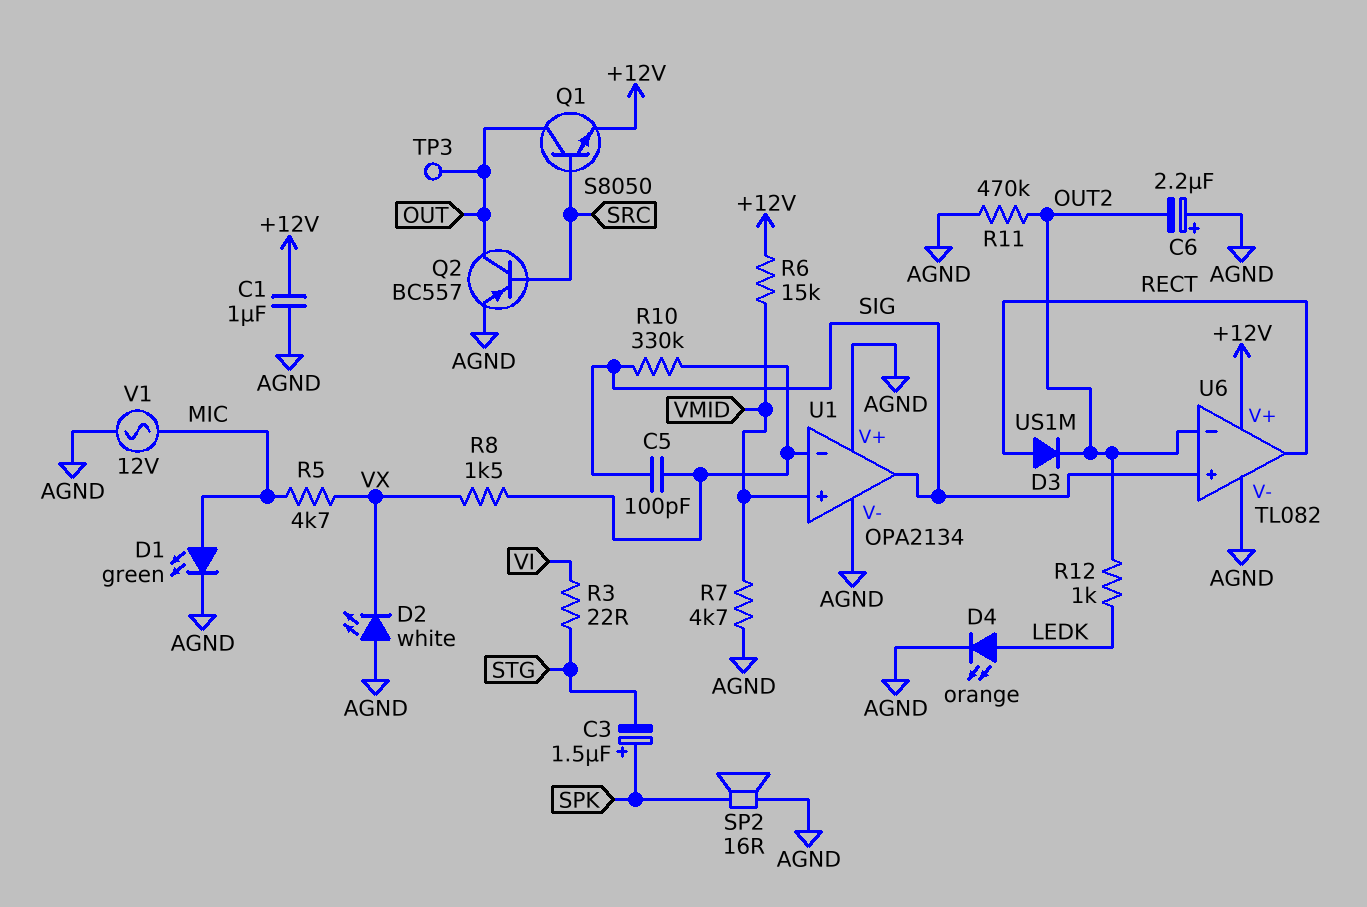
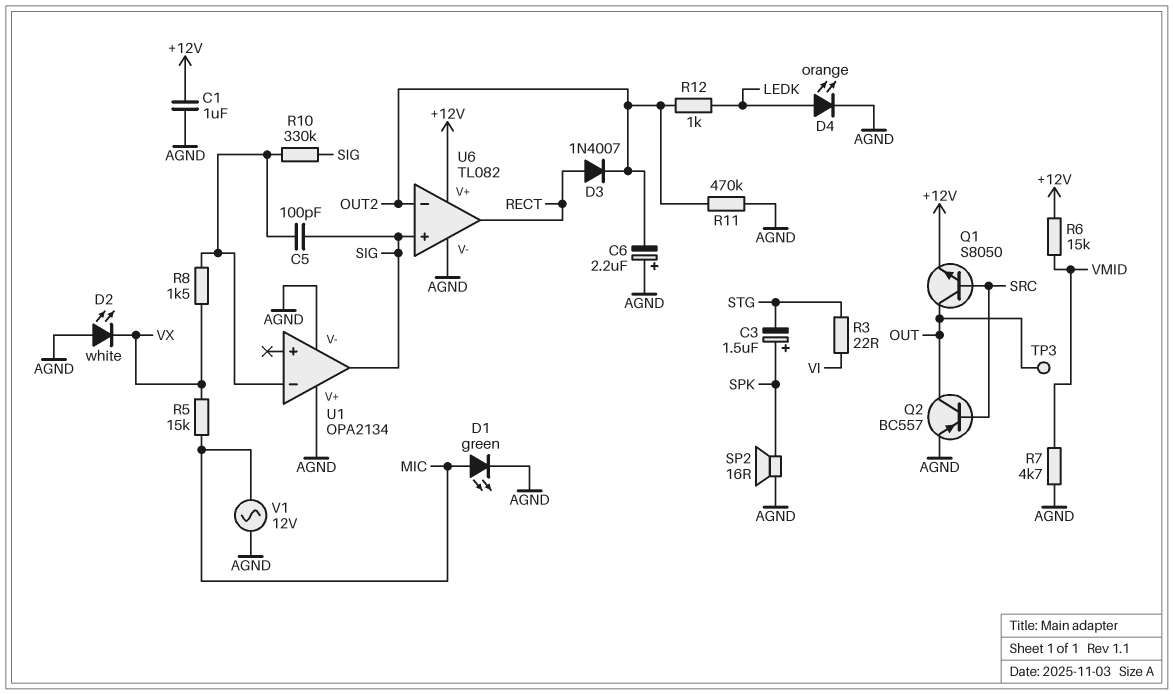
D3: diode US1M (A RECT, K OUT2) -> diode 1N4007 (A RECT, K OUT2)
R5: 4.7k (MIC, VX) -> 15k (MIC, VX)
U1 pin in+: VMID -> none

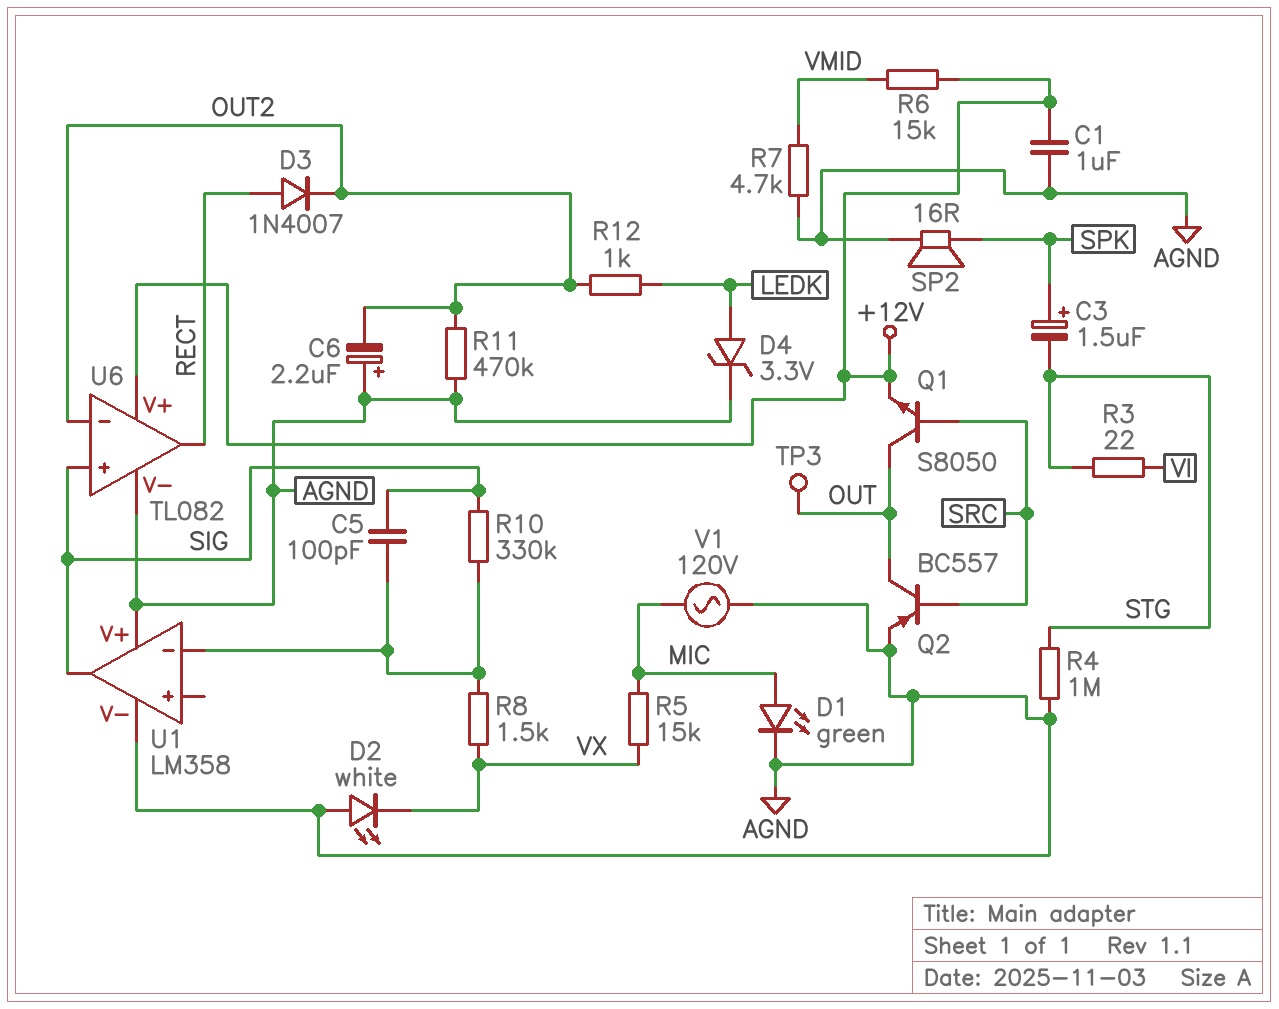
D4: LED orange (A LEDK, K AGND) -> zener 3.3V (A LEDK, K AGND)
R4: none -> 1M (AGND, STG)
U1: OPA2134 -> LM358
V1: AC 12V (AGND, MIC) -> AC 120V (AGND, MIC)

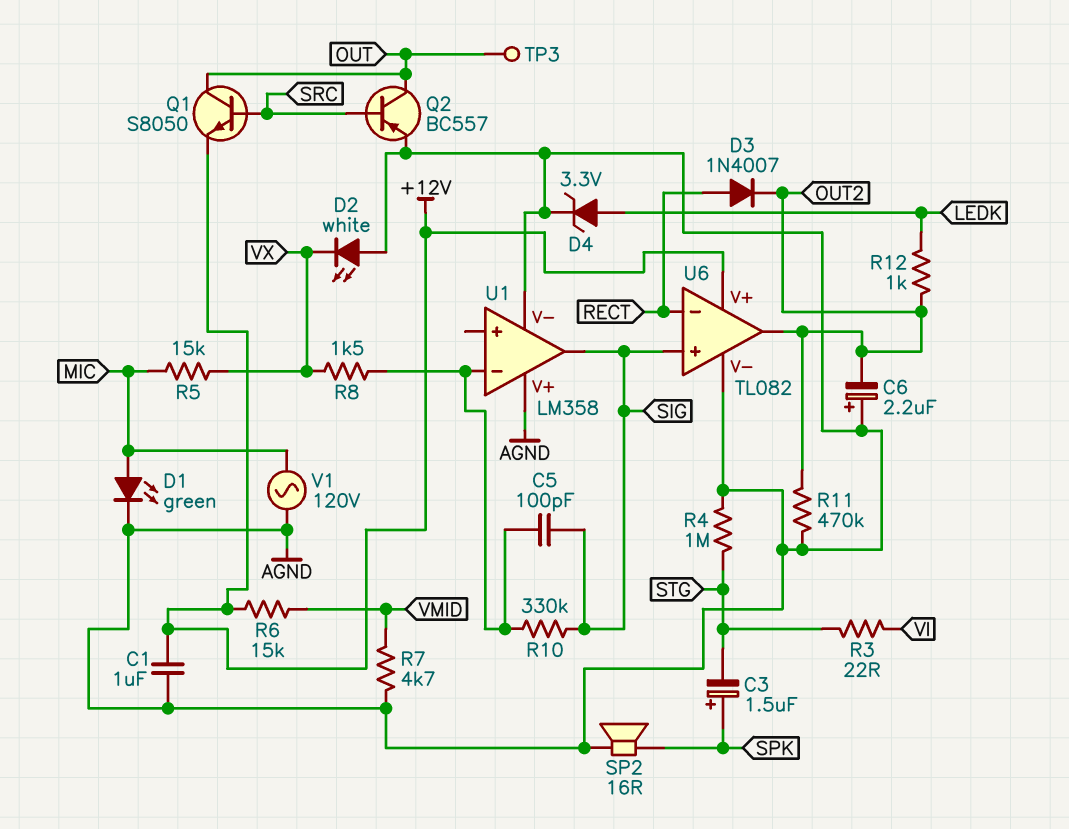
U6 pin in-: OUT2 -> RECT
U6 pin out: RECT -> OUT2

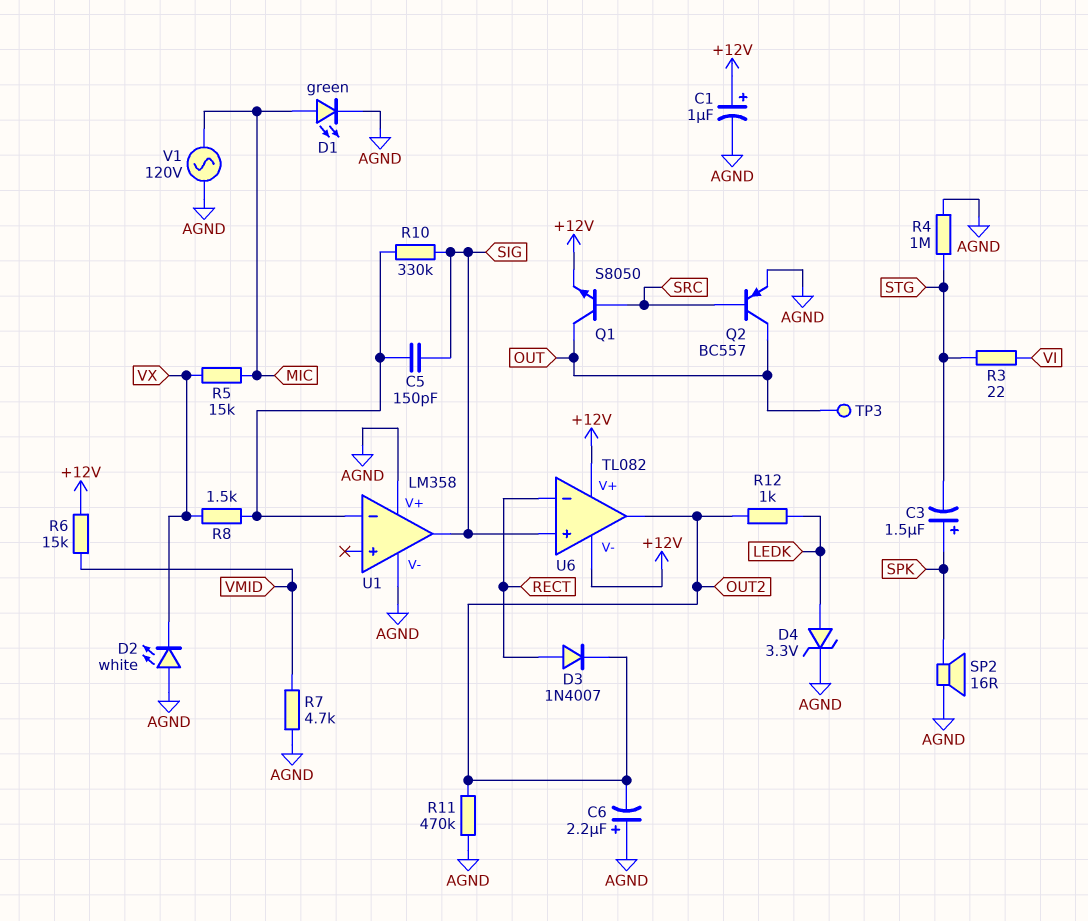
C1: 1uF (+12V, AGND) -> 1uF (plus +12V, minus AGND)
C5: 100pF (SIG, U1/in-) -> 150pF (SIG, U1/in-)
U6 pin V-: AGND -> +12V

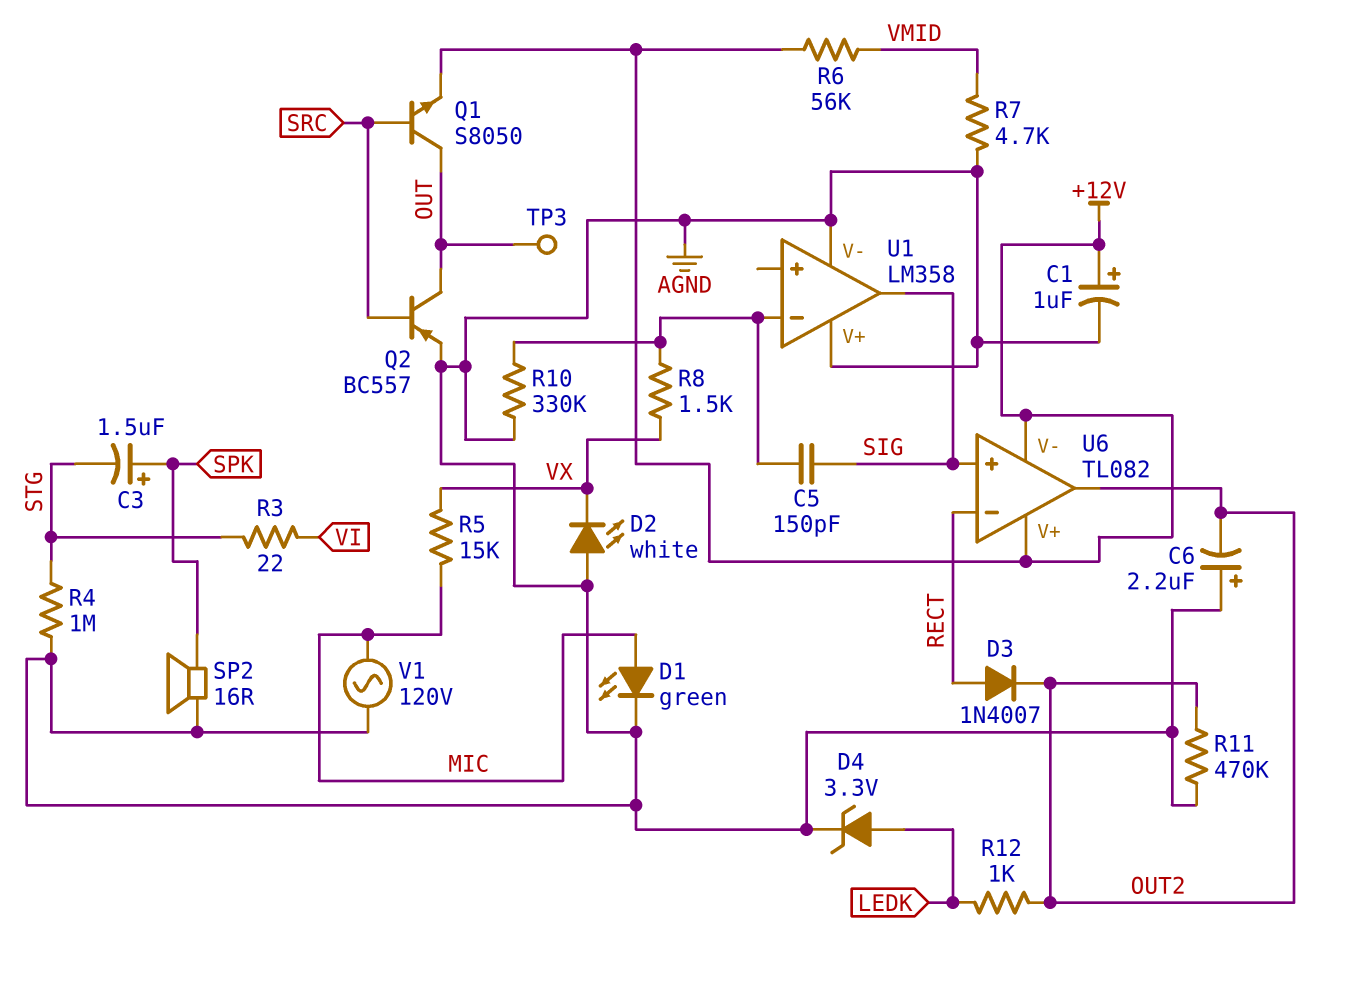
R6: 15k (+12V, VMID) -> 56k (+12V, VMID)
R10: 330k (SIG, U1/in-) -> 330k (AGND, U1/in-)

